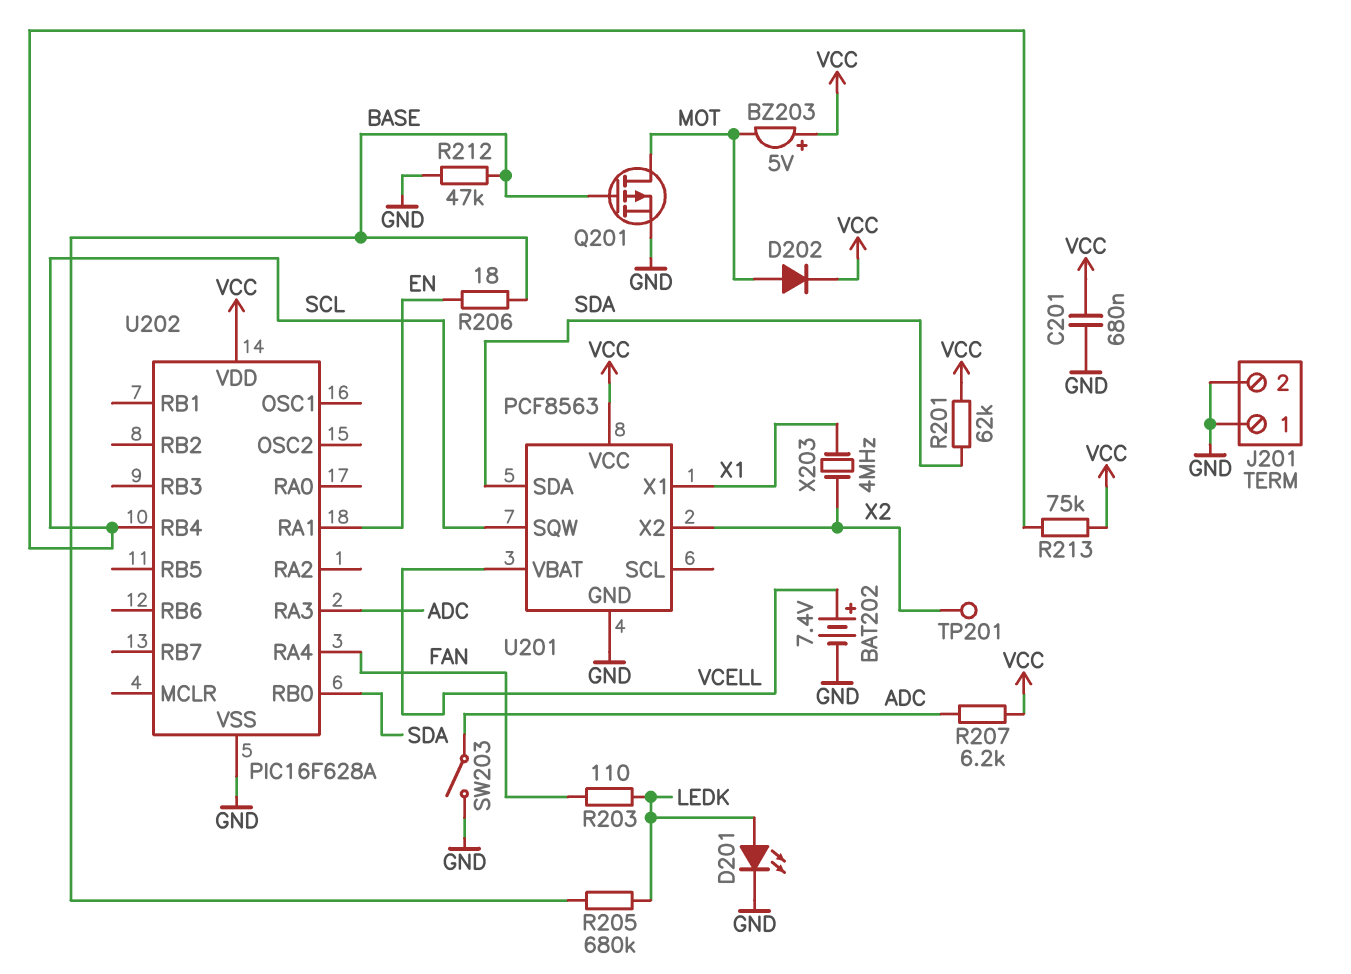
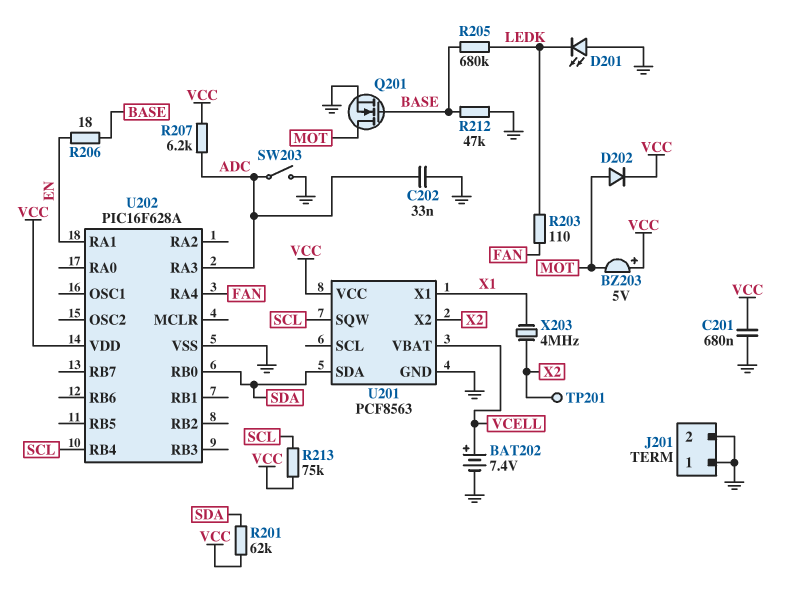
C202: none -> 33nF (ADC, GND)
D201: LED (A LEDK, K GND) -> LED (A GND, K LEDK)
Q201: PMOS (G BASE, D MOT, S GND) -> NMOS (G BASE, D MOT, S GND)

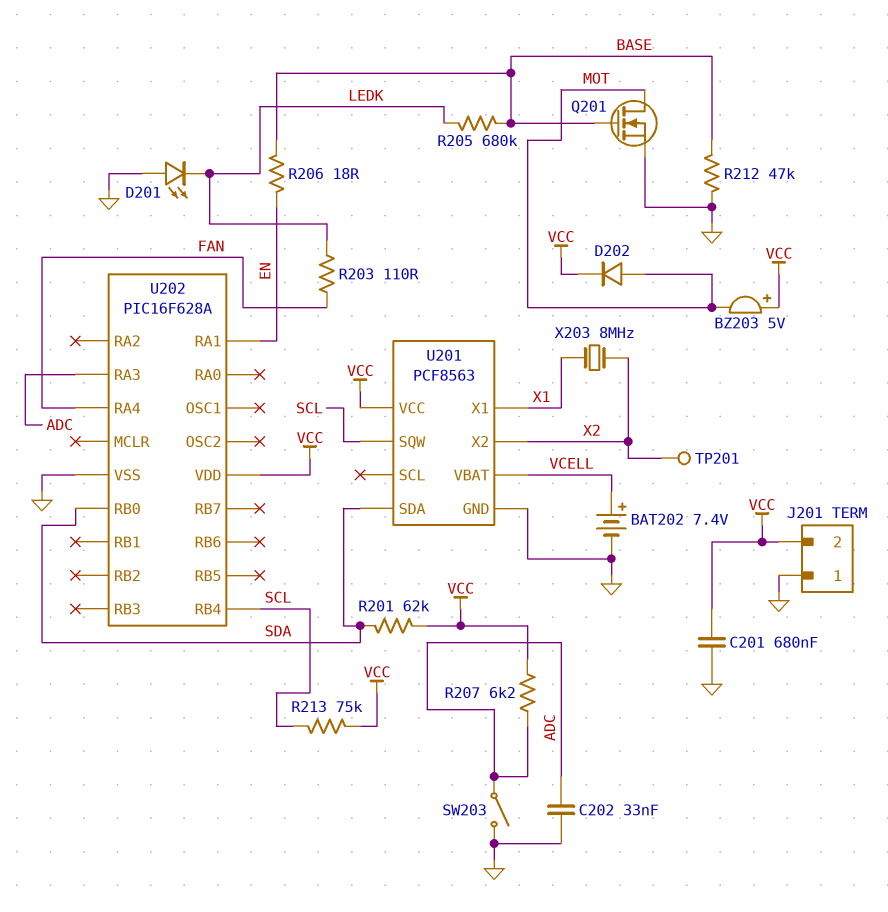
J201 pin 2: GND -> VCC
X203: 4MHz (X1, X2) -> 8MHz (X1, X2)

